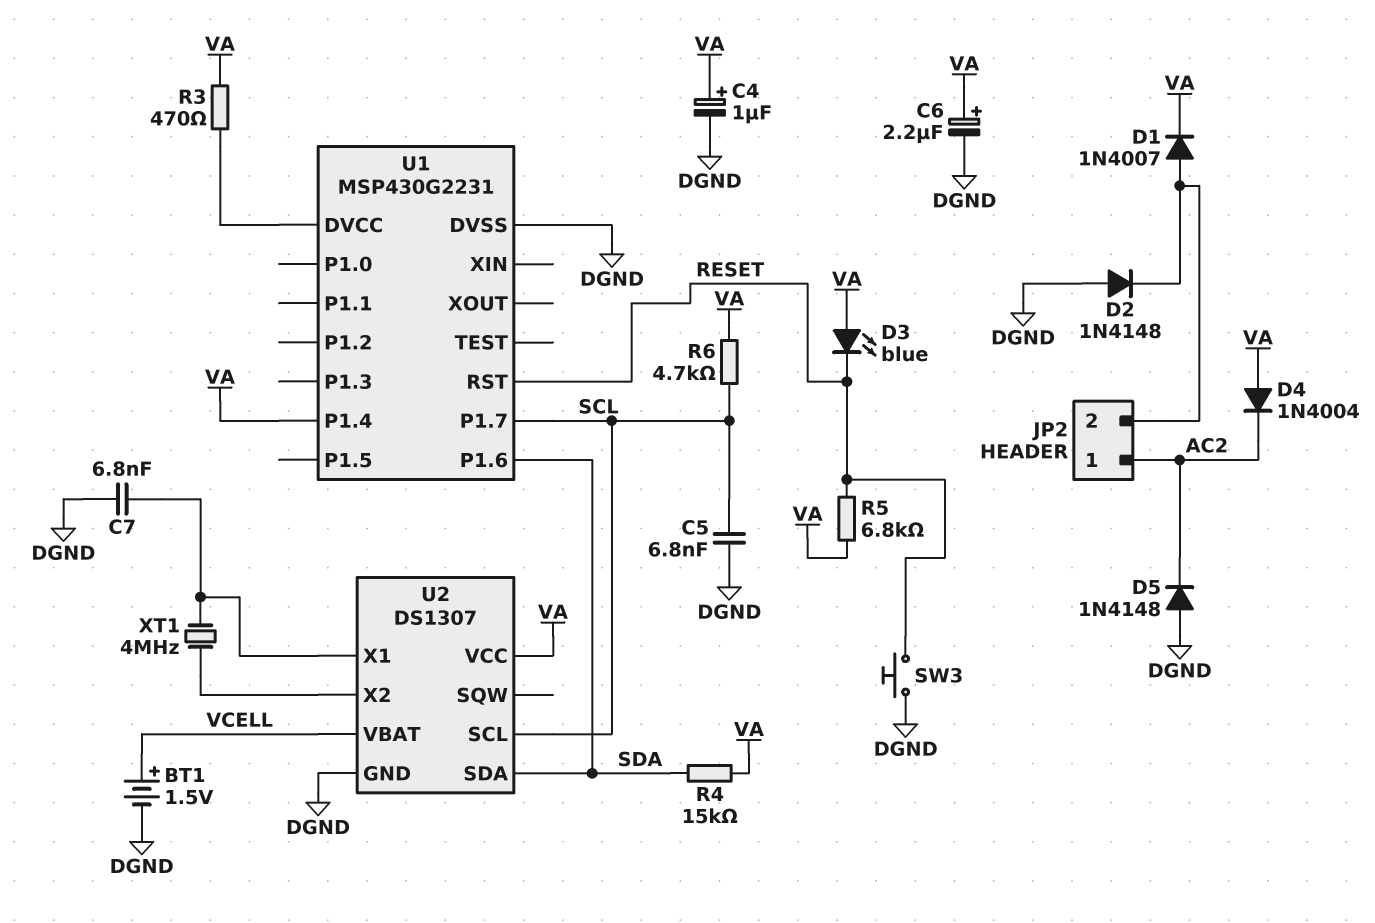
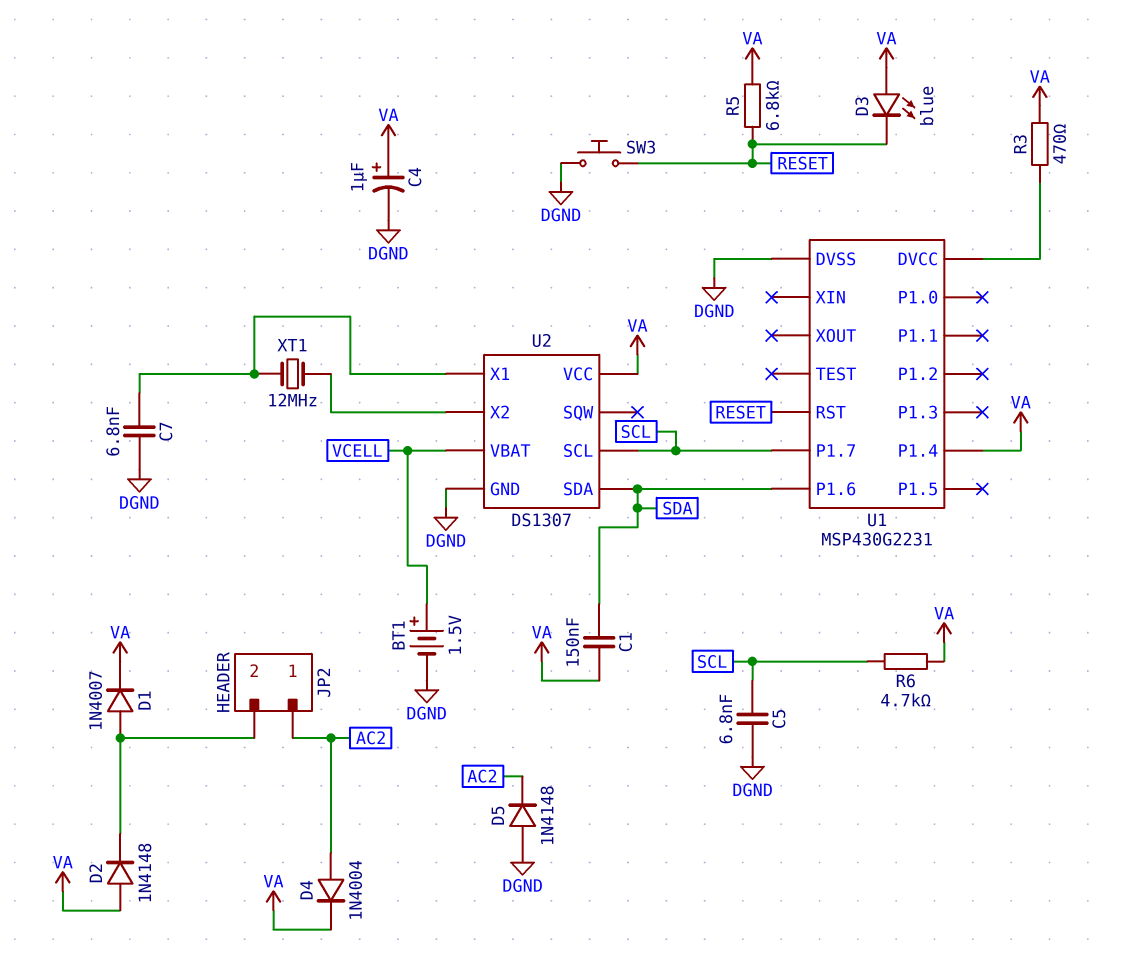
C1: none -> 150nF (SDA, VA)
C6: 2.2uF (plus VA, minus DGND) -> none
D2: diode 1N4148 (A DGND, K JP2/2) -> diode 1N4148 (A VA, K JP2/2)
D4: diode 1N4004 (A VA, K AC2) -> diode 1N4004 (A AC2, K VA)
R4: 15k (SDA, VA) -> none
XT1: 4MHz (U2/X1, U2/X2) -> 12MHz (U2/X1, U2/X2)

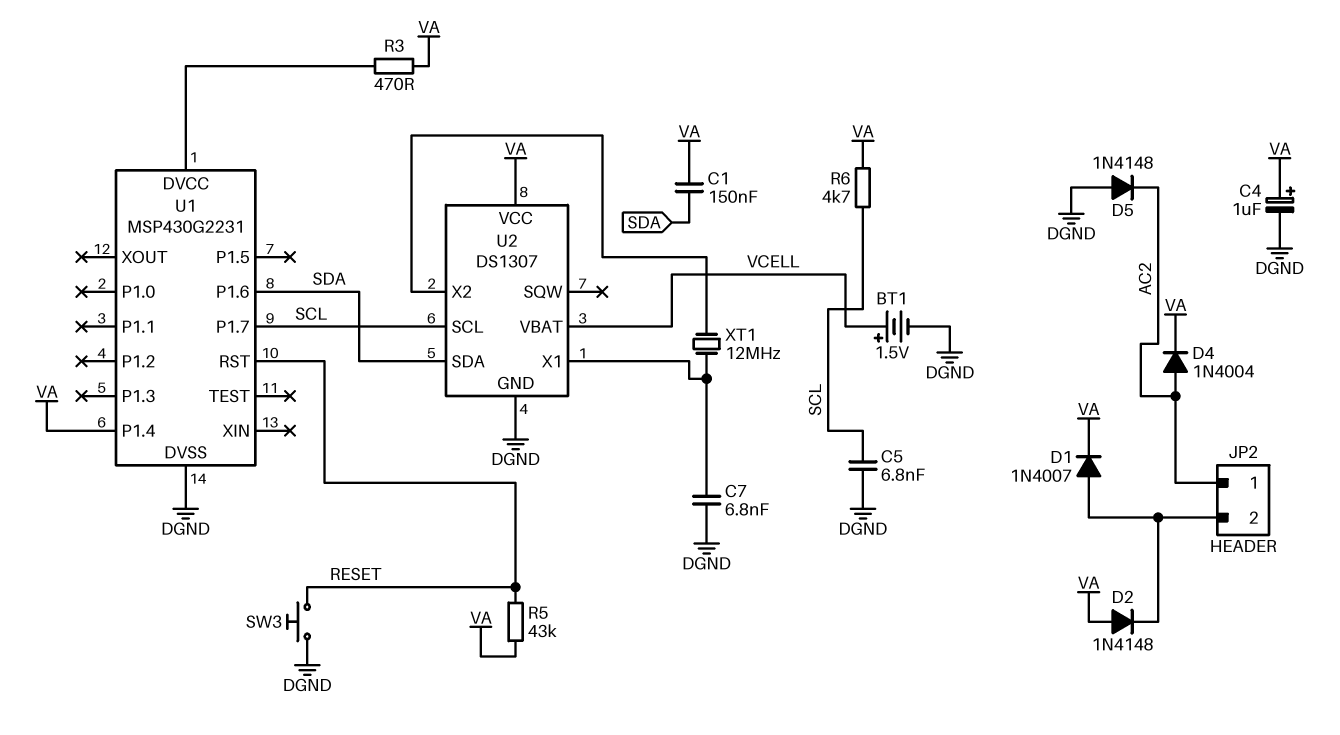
D3: LED blue (A VA, K RESET) -> none
R5: 6.8k (RESET, VA) -> 43k (RESET, VA)

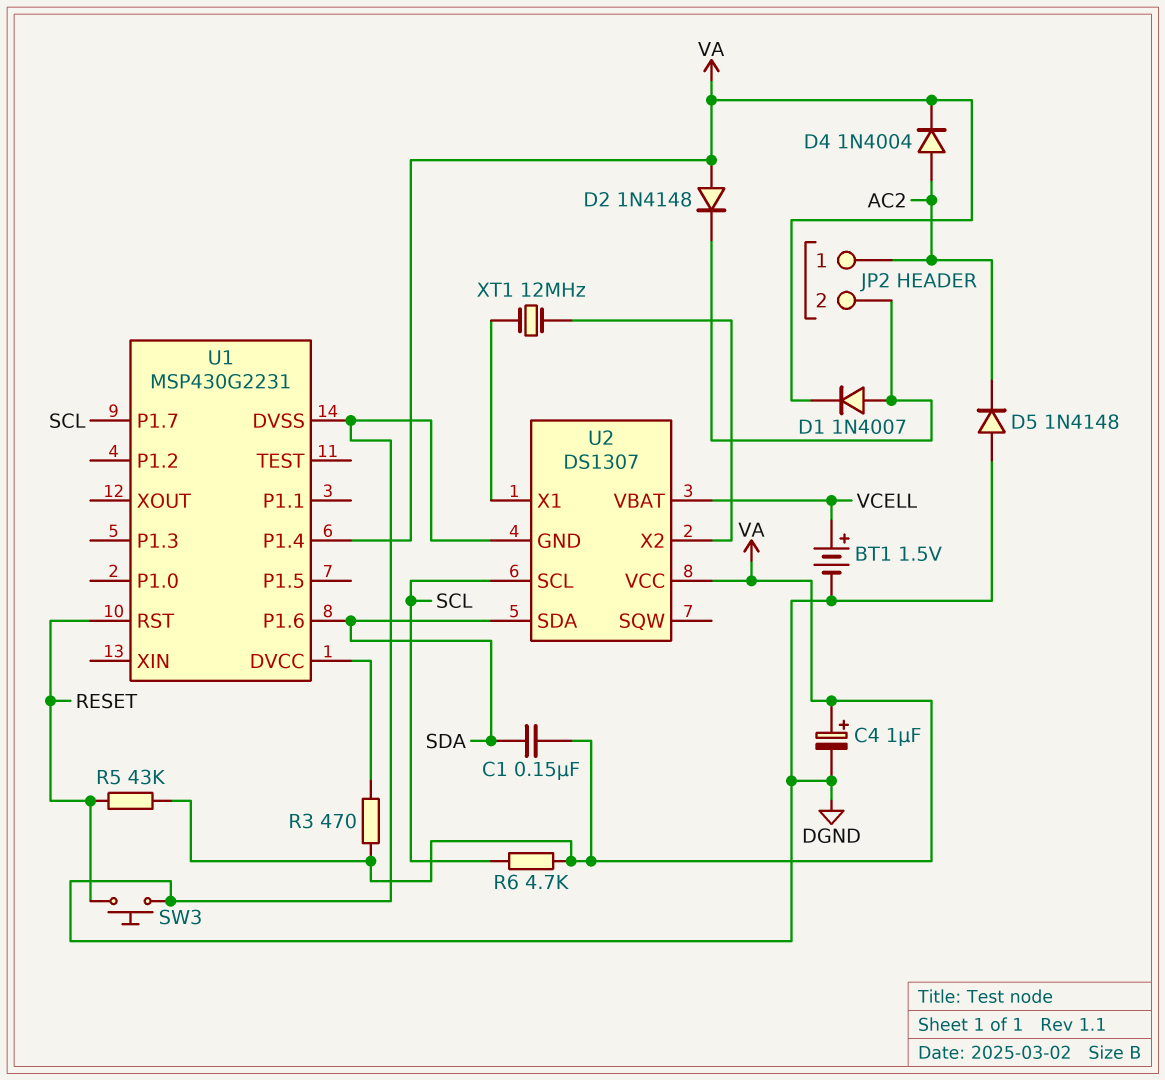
C5: 6.8nF (DGND, SCL) -> none
C7: 6.8nF (DGND, U2/X1) -> none

